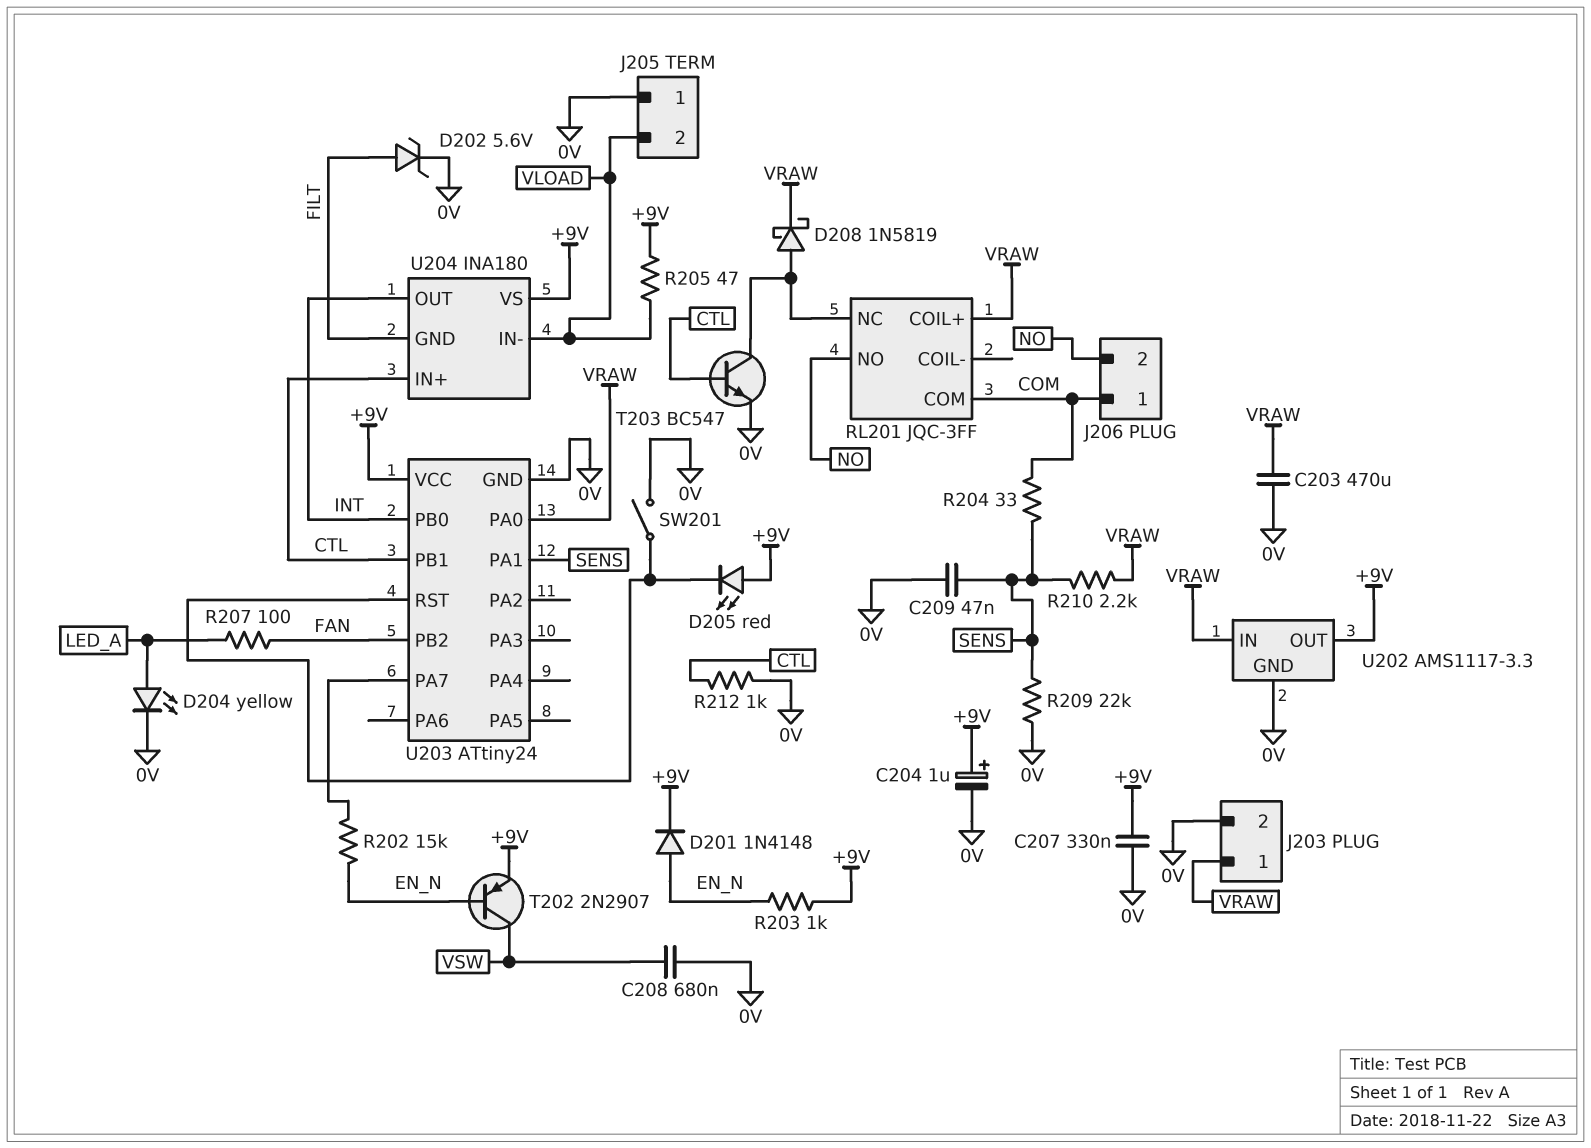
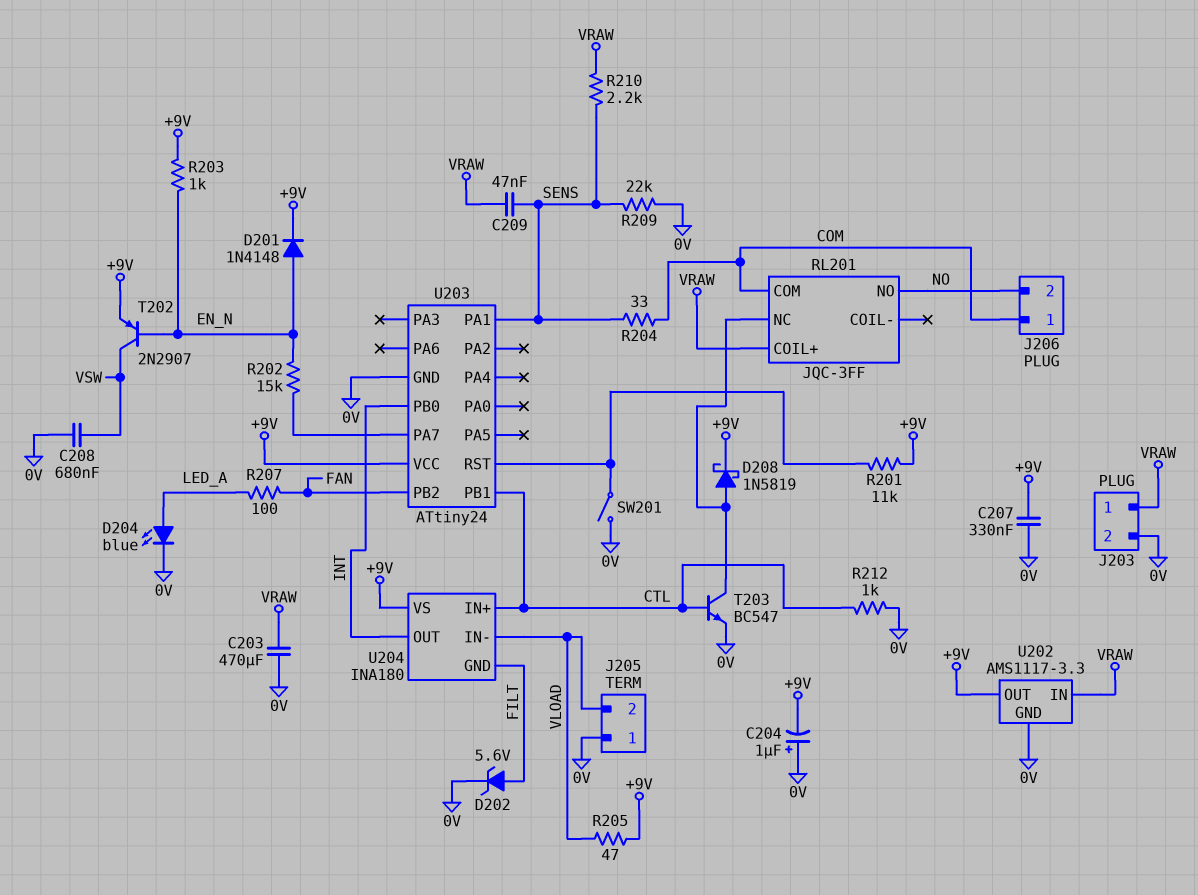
C204: 1uF (plus +9V, minus 0V) -> 1uF (plus 0V, minus +9V)
C209: 47nF (0V, SENS) -> 47nF (SENS, VRAW)
D204: LED yellow (A LED_A, K 0V) -> LED blue (A LED_A, K 0V)
D205: LED red (A +9V, K U203/RST) -> none
D208: schottky 1N5819 (A RL201/NC, K VRAW) -> schottky 1N5819 (A RL201/NC, K +9V)
R201: none -> 11k (+9V, U203/RST)
U203 pin PA0: VRAW -> none

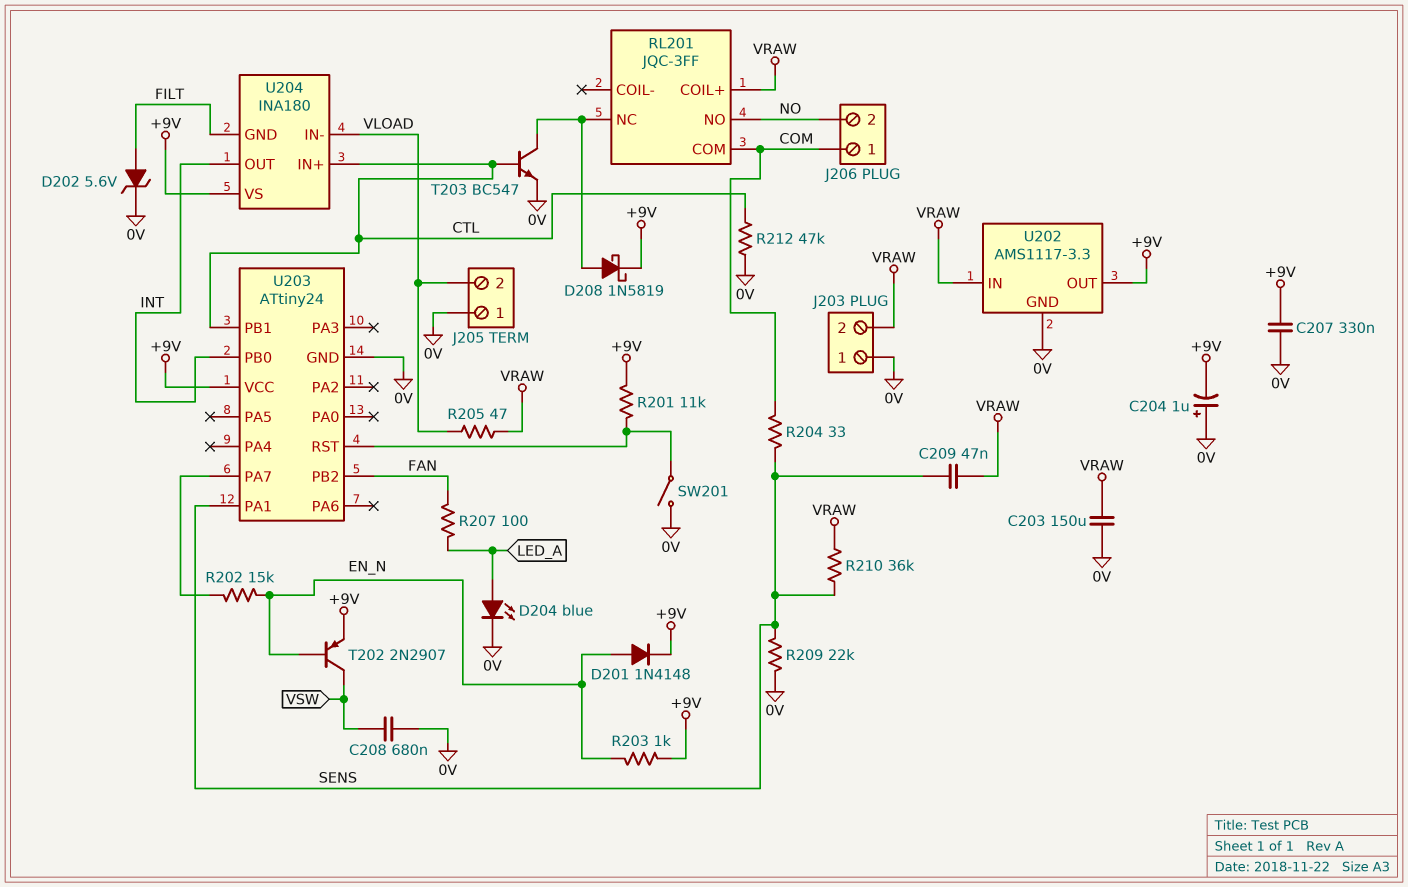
C203: 470uF (0V, VRAW) -> 150uF (0V, VRAW)
J203 pin 1: VRAW -> 0V
J203 pin 2: 0V -> VRAW
R205: 47 (+9V, VLOAD) -> 47 (VLOAD, VRAW)
R210: 2.2k (SENS, VRAW) -> 36k (SENS, VRAW)
R212: 1k (0V, CTL) -> 47k (0V, CTL)

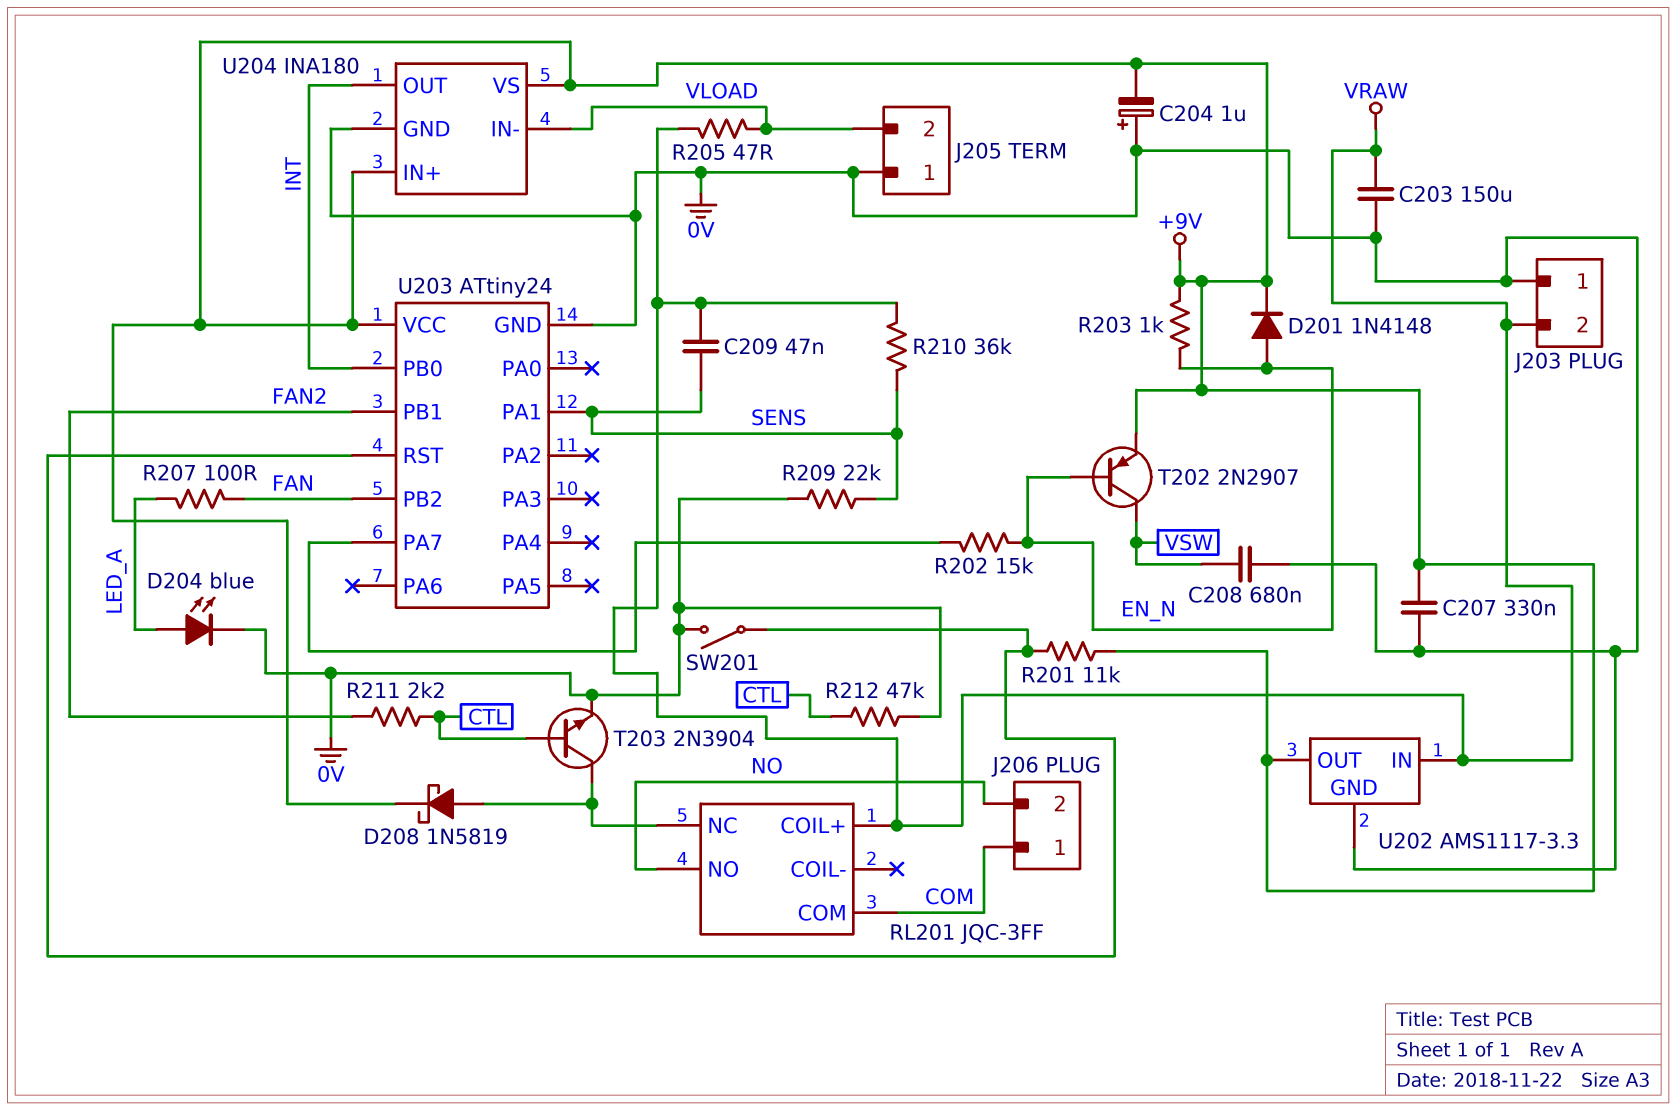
D202: zener 5.6V (A FILT, K 0V) -> none
R204: 33 (COM, SENS) -> none
R211: none -> 2.2k (CTL, FAN2)
T203: NPN BC547 (B CTL, C RL201/NC, E 0V) -> NPN 2N3904 (B CTL, C RL201/NC, E 0V)
U203 pin PB1: CTL -> FAN2
U204 pin GND: FILT -> 0V
U204 pin IN+: CTL -> +9V

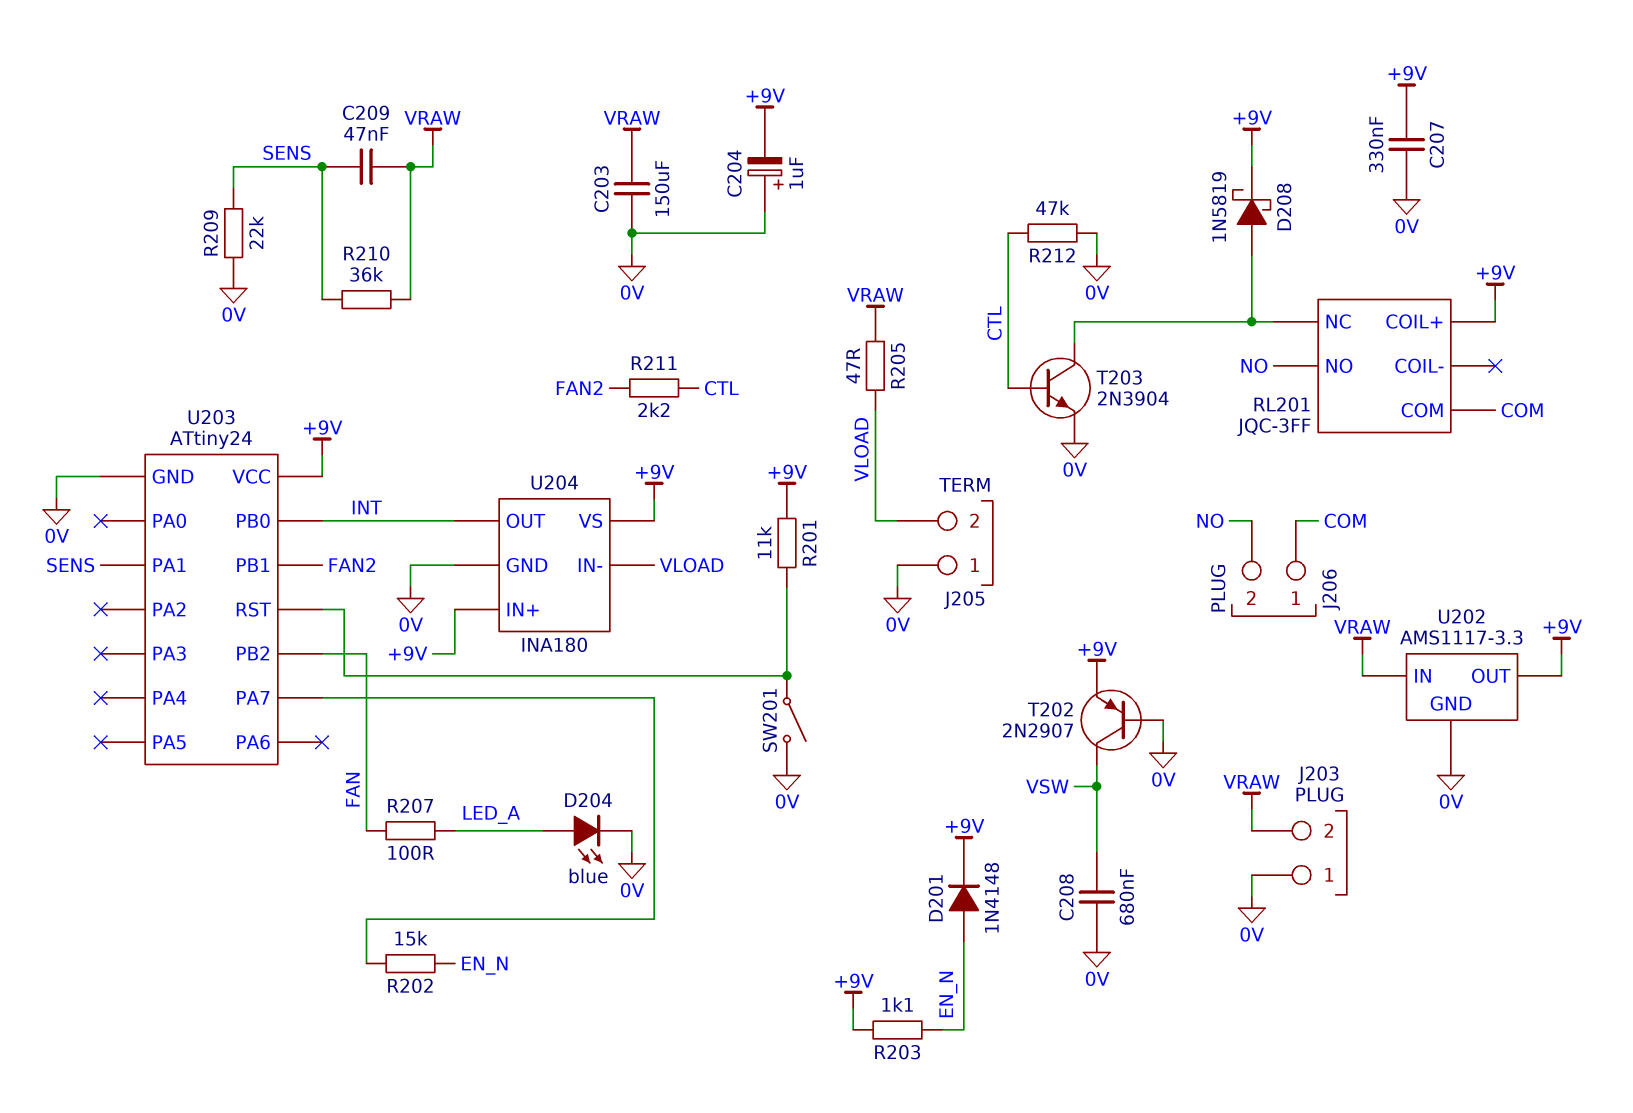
R203: 1k (+9V, EN_N) -> 1.1k (+9V, EN_N)
RL201 pin COIL+: VRAW -> +9V
T202: PNP 2N2907 (B EN_N, C VSW, E +9V) -> PNP 2N2907 (B 0V, C VSW, E +9V)

